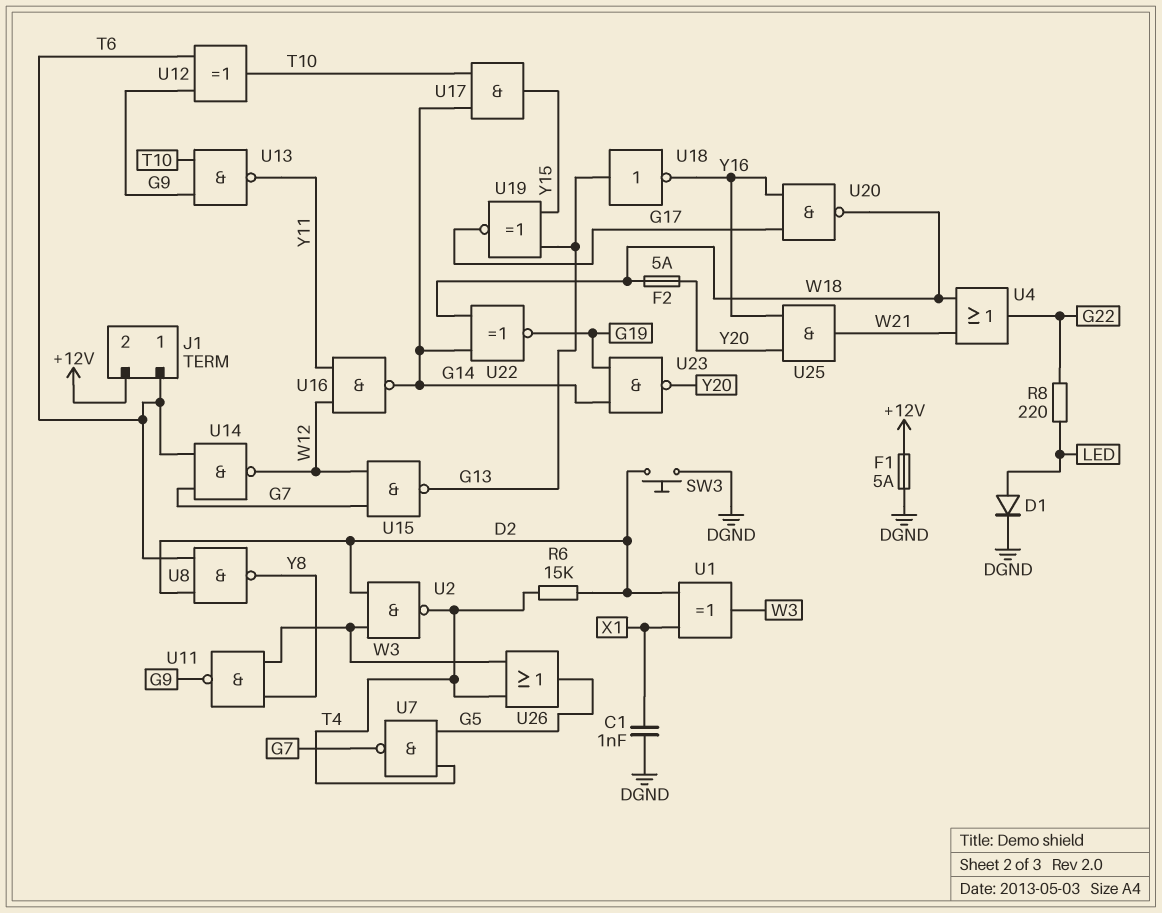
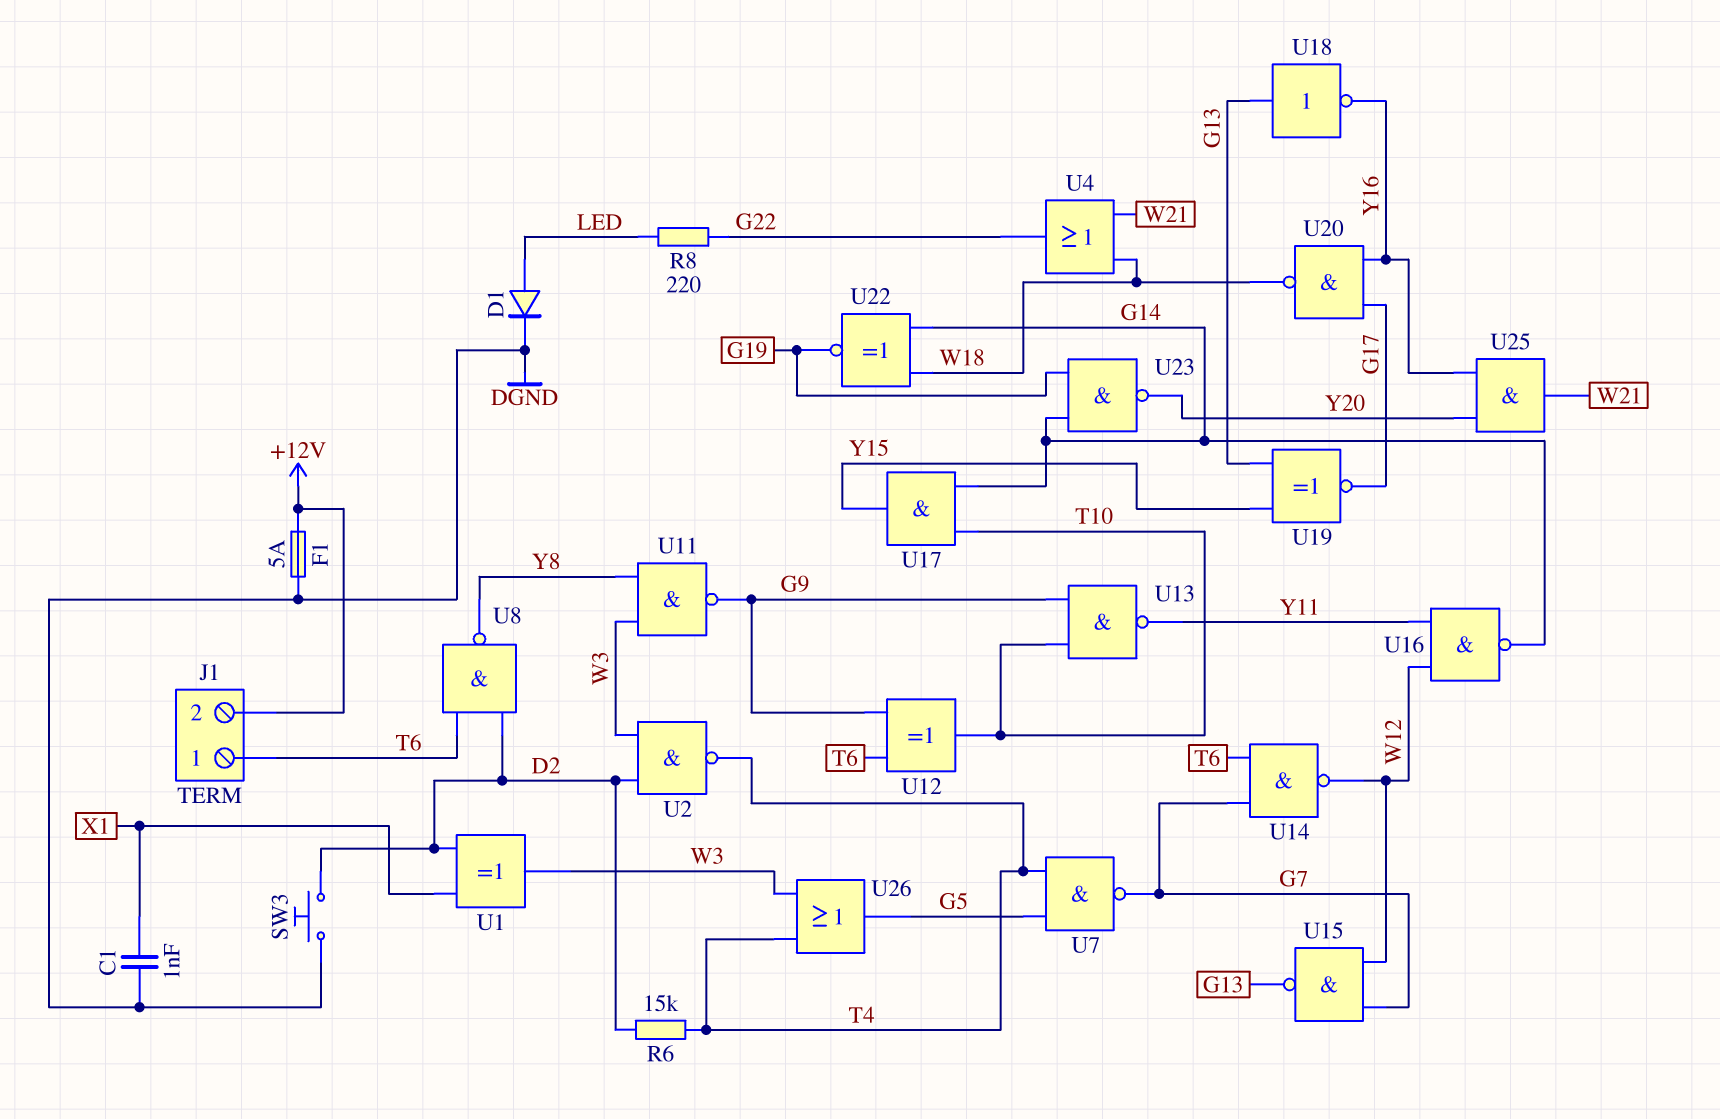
F2: 5A (W18, Y20) -> none

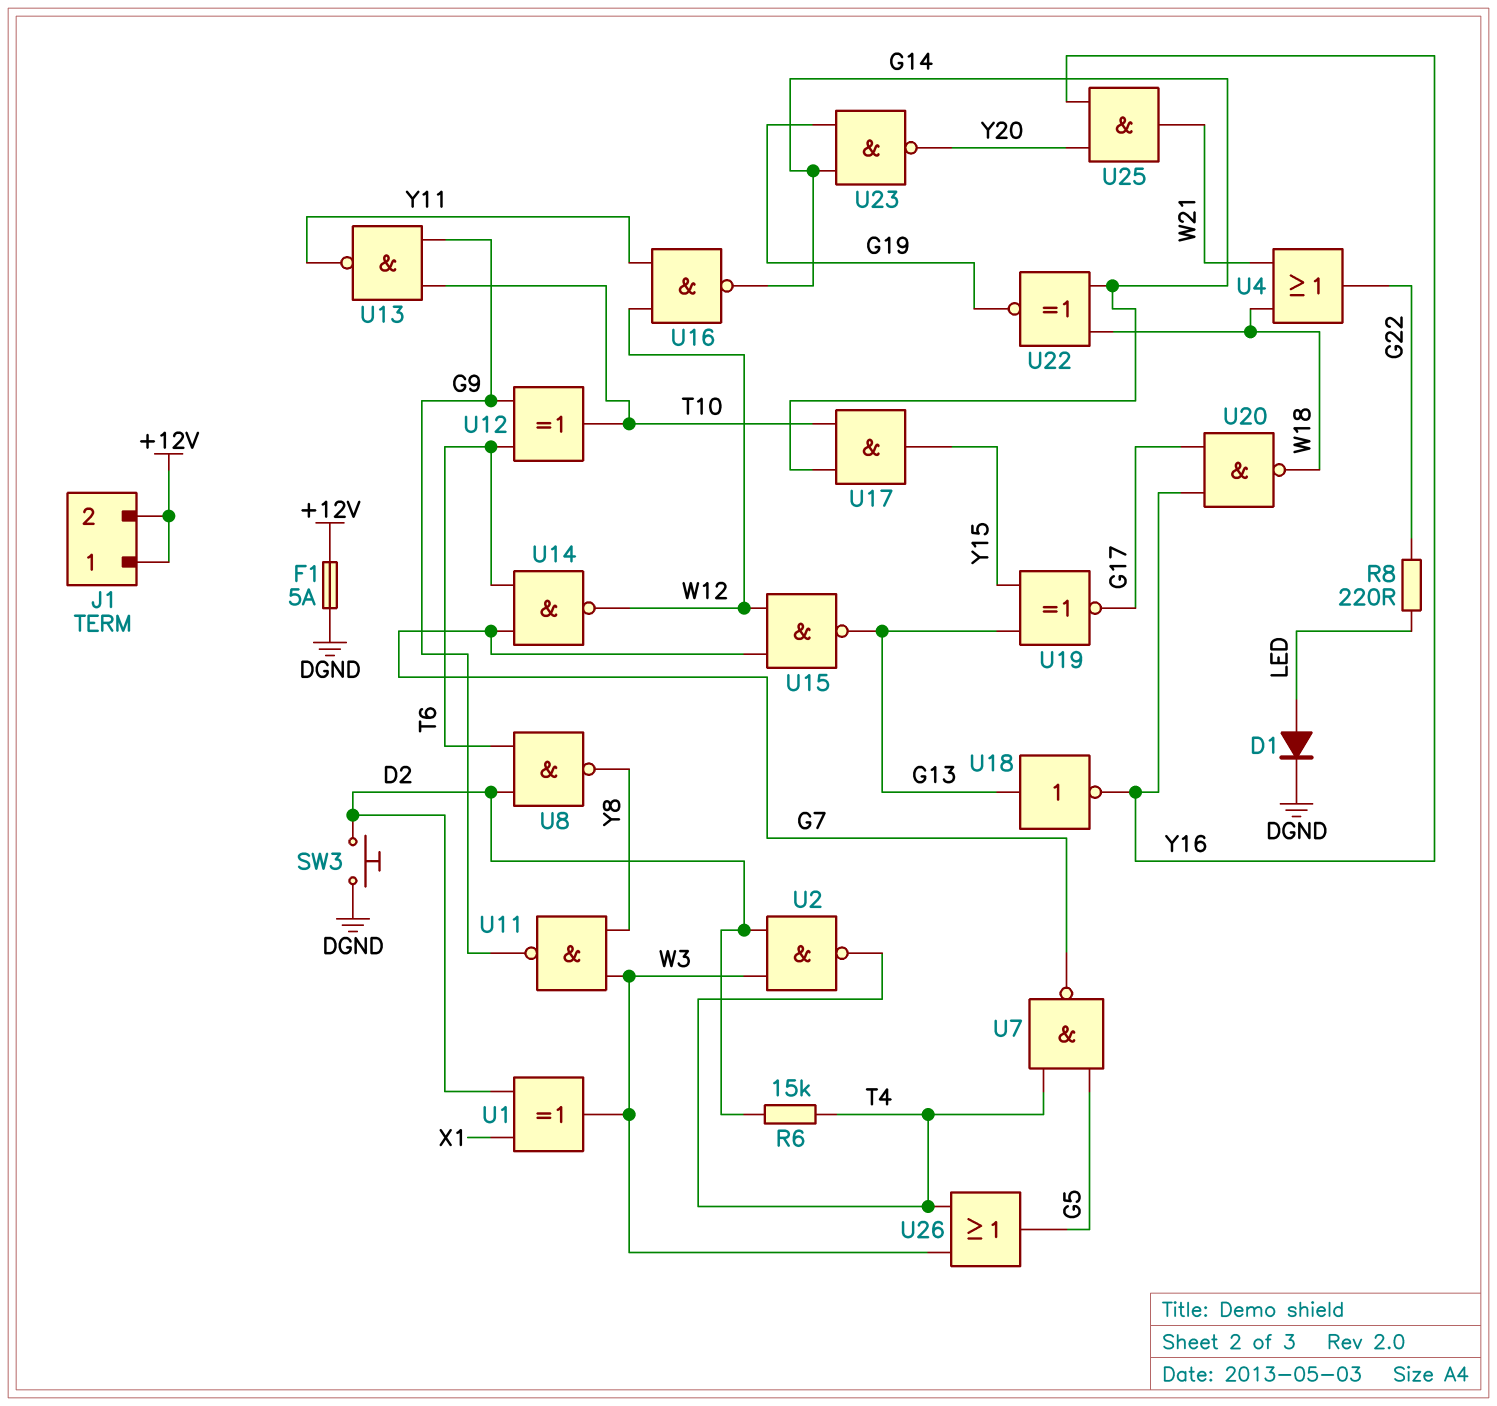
C1: 1nF (DGND, X1) -> none
J1 pin 1: T6 -> +12V

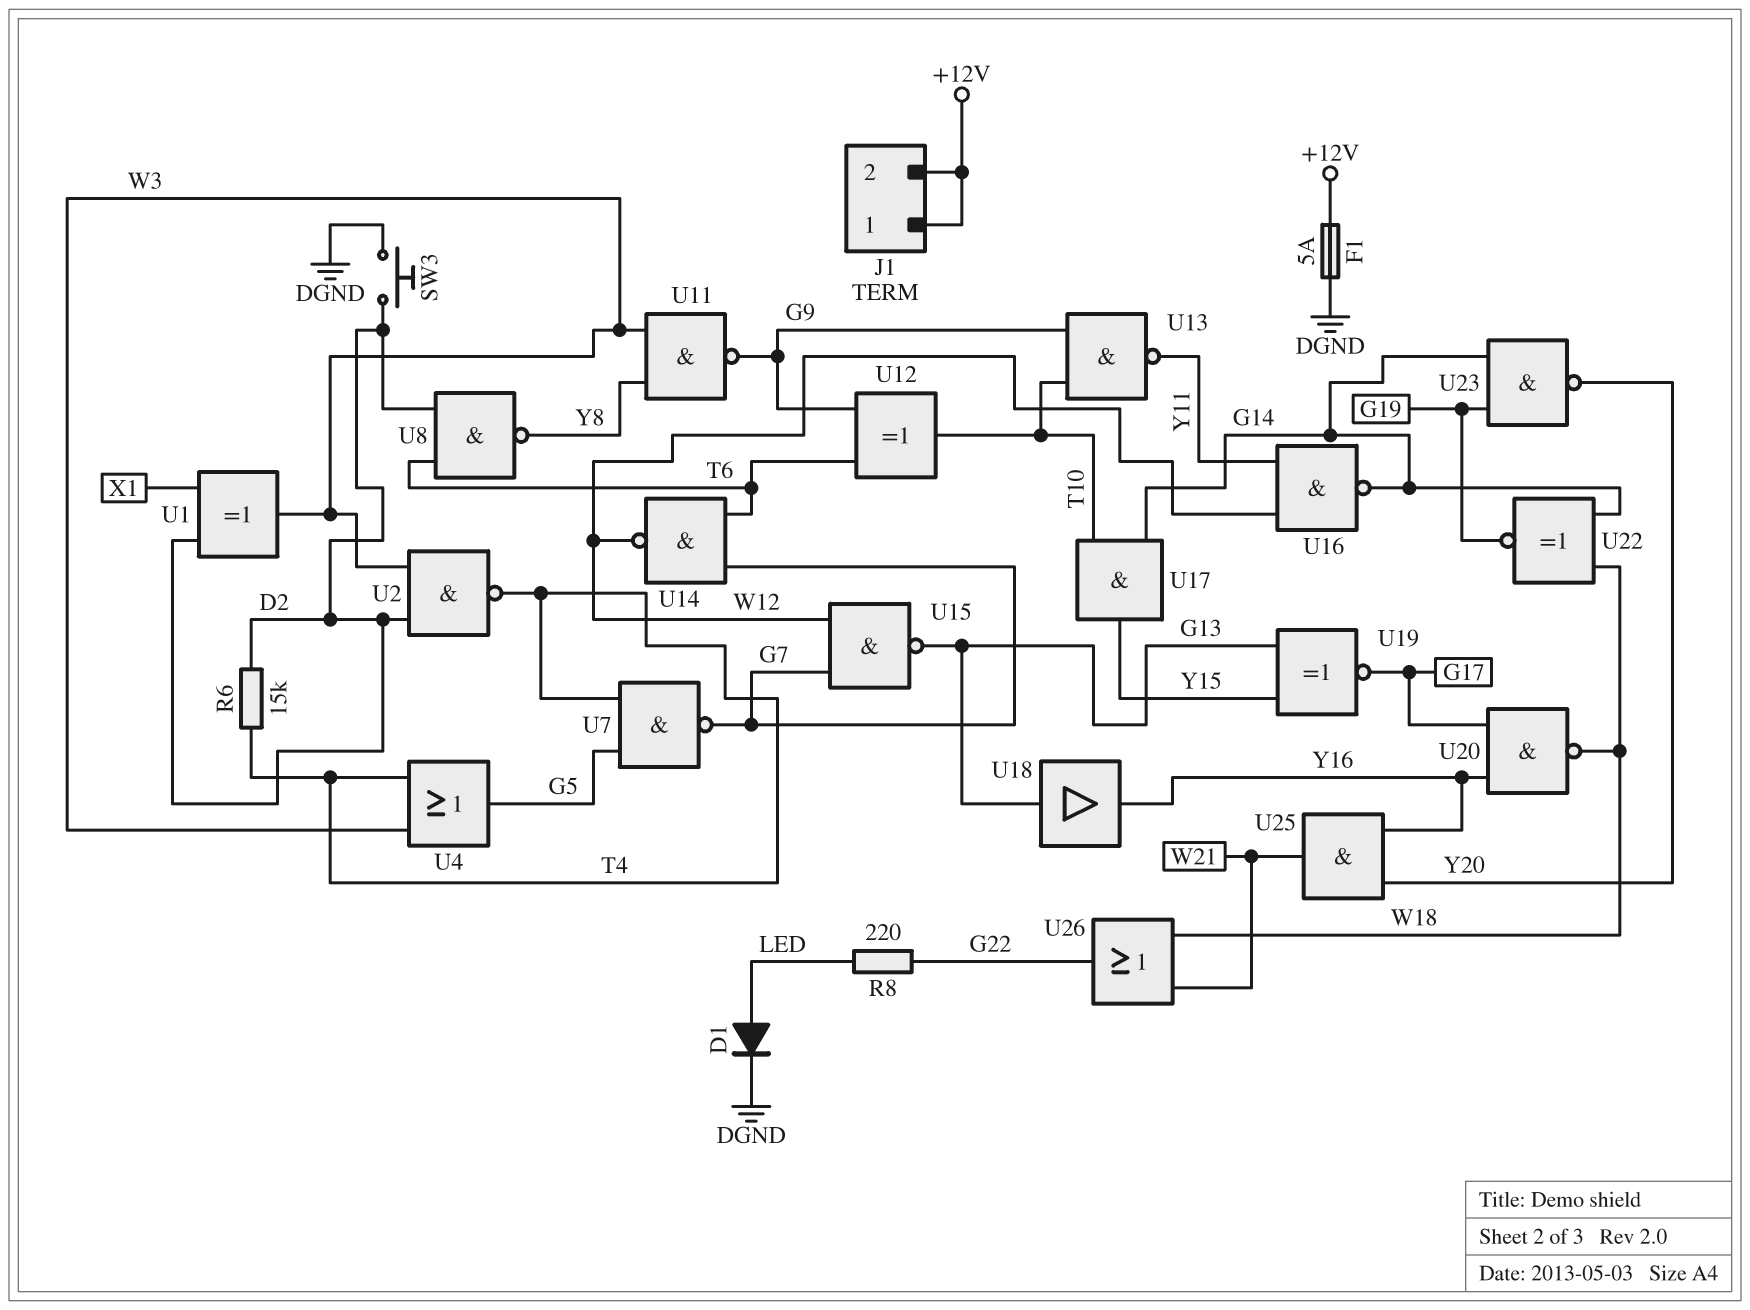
U4: OR (in W18, in W21, out G22) -> OR (in T4, in W3, out G5)
U18: NOT (in G13, out Y16) -> buffer (in G13, out Y16)
U26: OR (in T4, in W3, out G5) -> OR (in W18, in W21, out G22)

